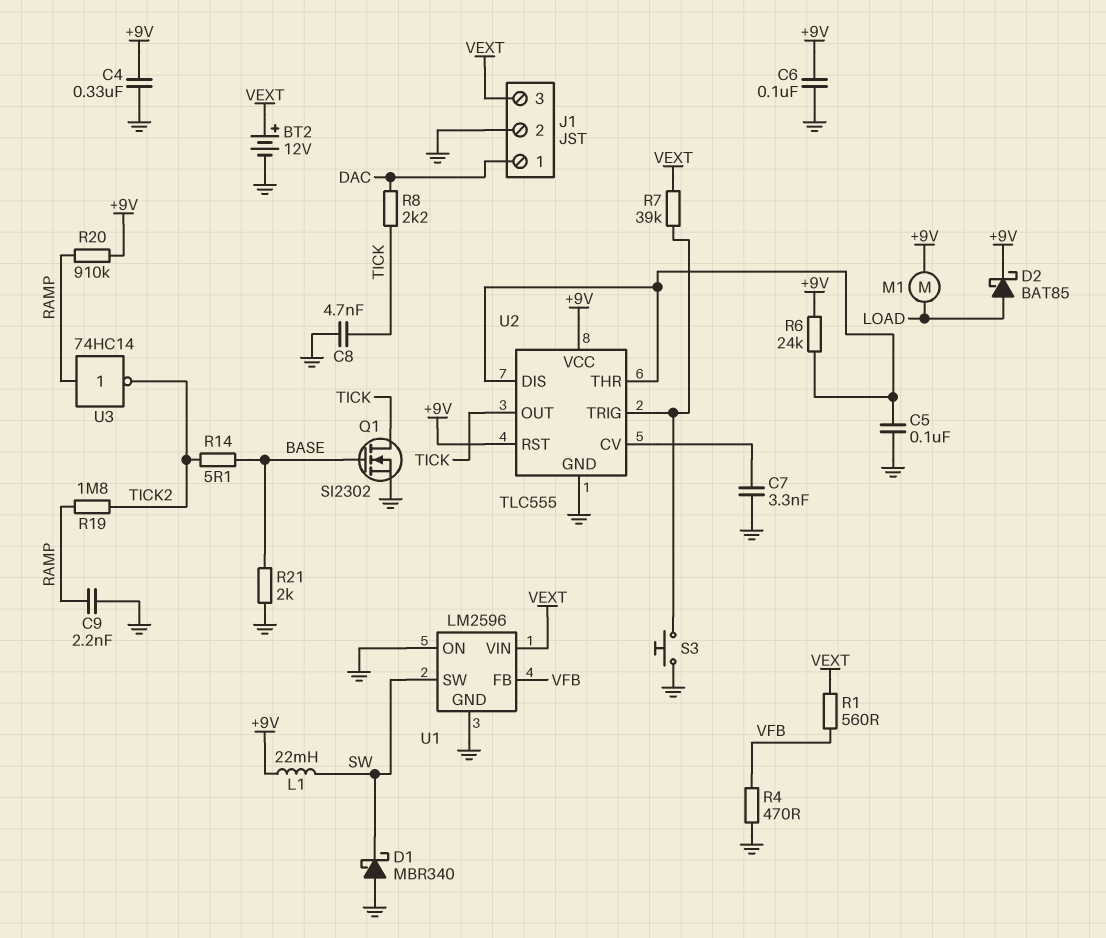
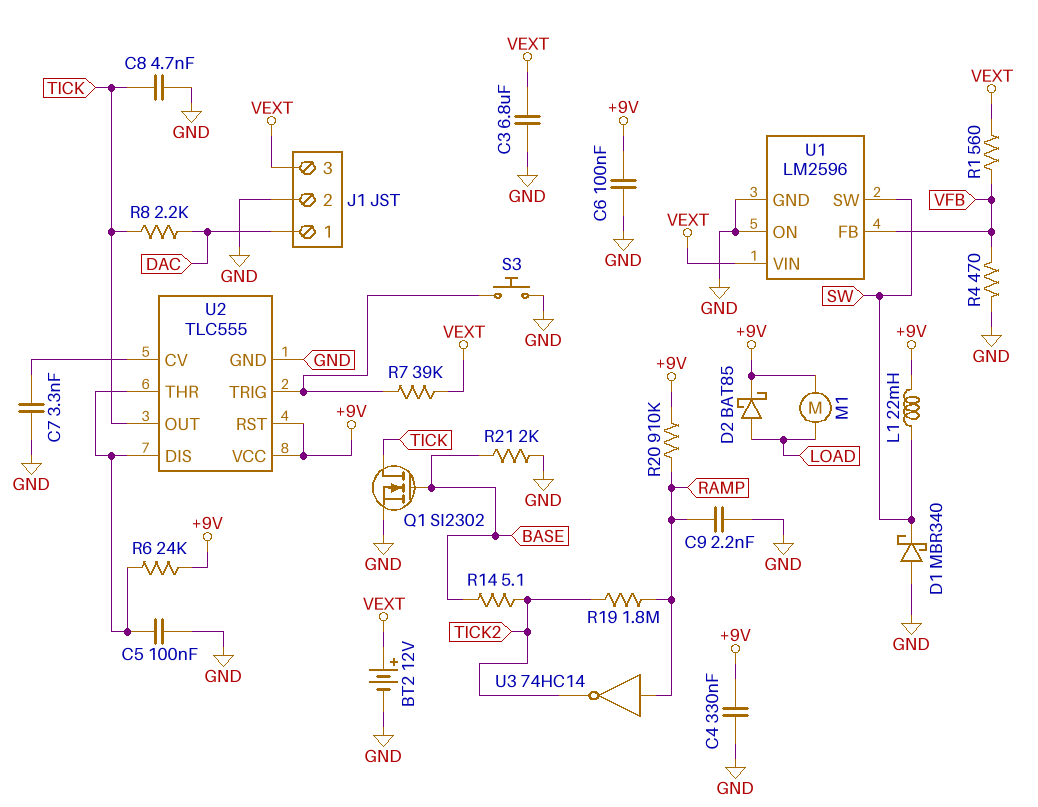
C3: none -> 6.8uF (GND, VEXT)

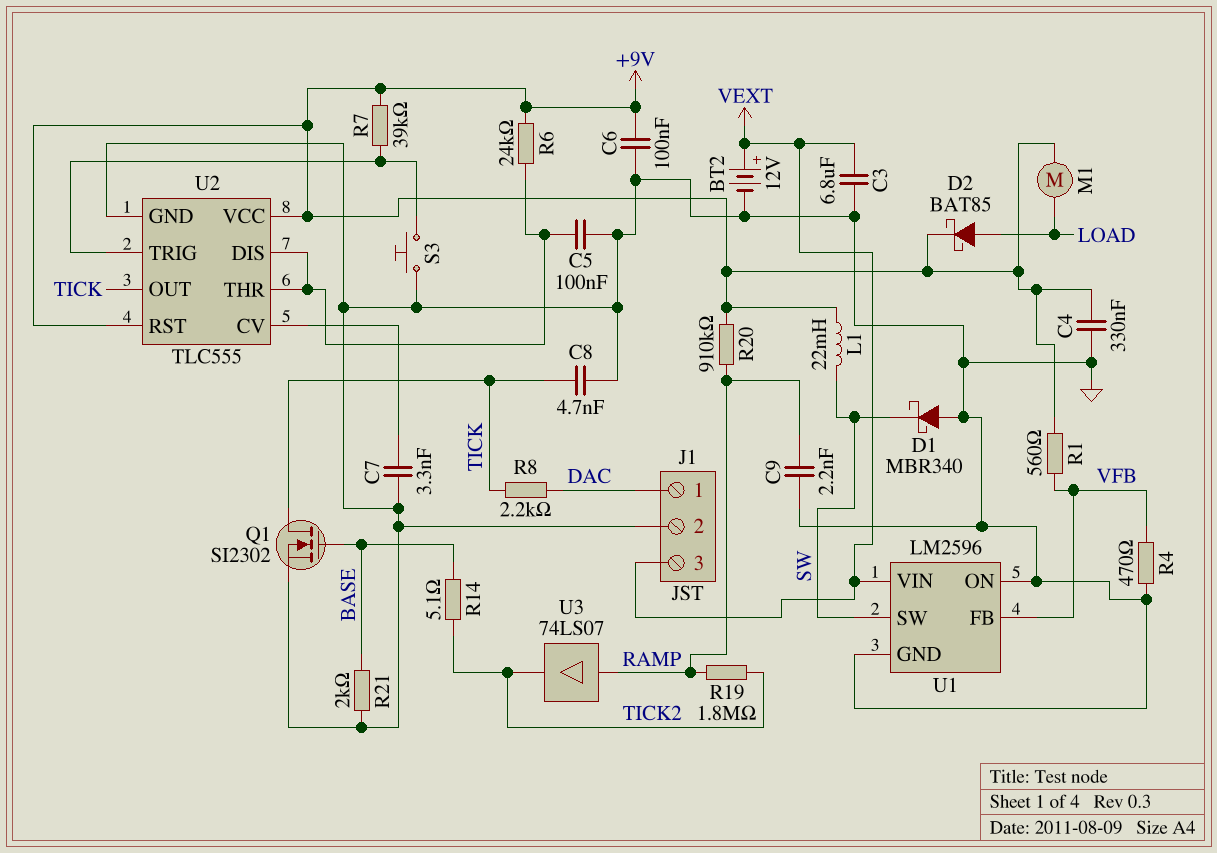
R1: 560 (VEXT, VFB) -> 560 (+9V, VFB)
R7: 39k (U2/TRIG, VEXT) -> 39k (+9V, U2/TRIG)
U3: NOT 74HC14 (in RAMP, out TICK2) -> buffer 74LS07 (in RAMP, out TICK2)

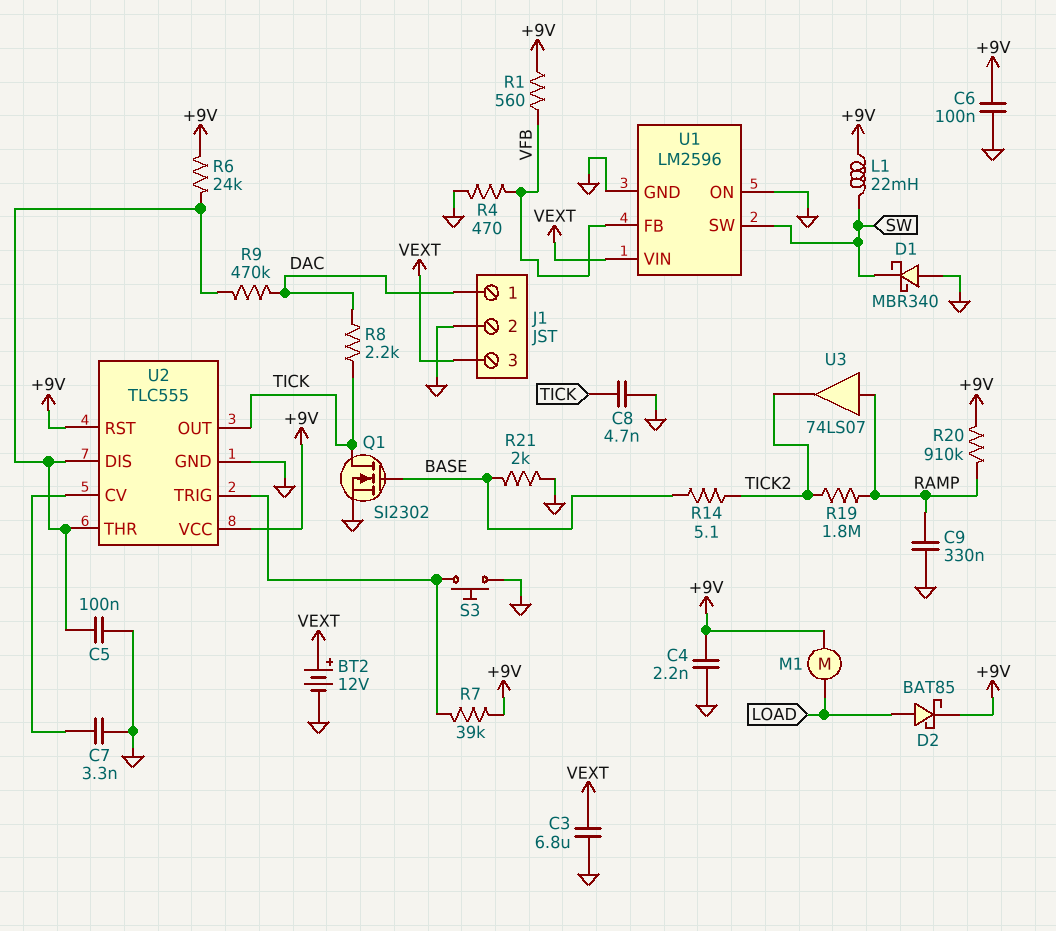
C4: 330nF (+9V, GND) -> 2.2nF (+9V, GND)
C9: 2.2nF (GND, RAMP) -> 330nF (GND, RAMP)
R9: none -> 470k (DAC, U2/DIS)

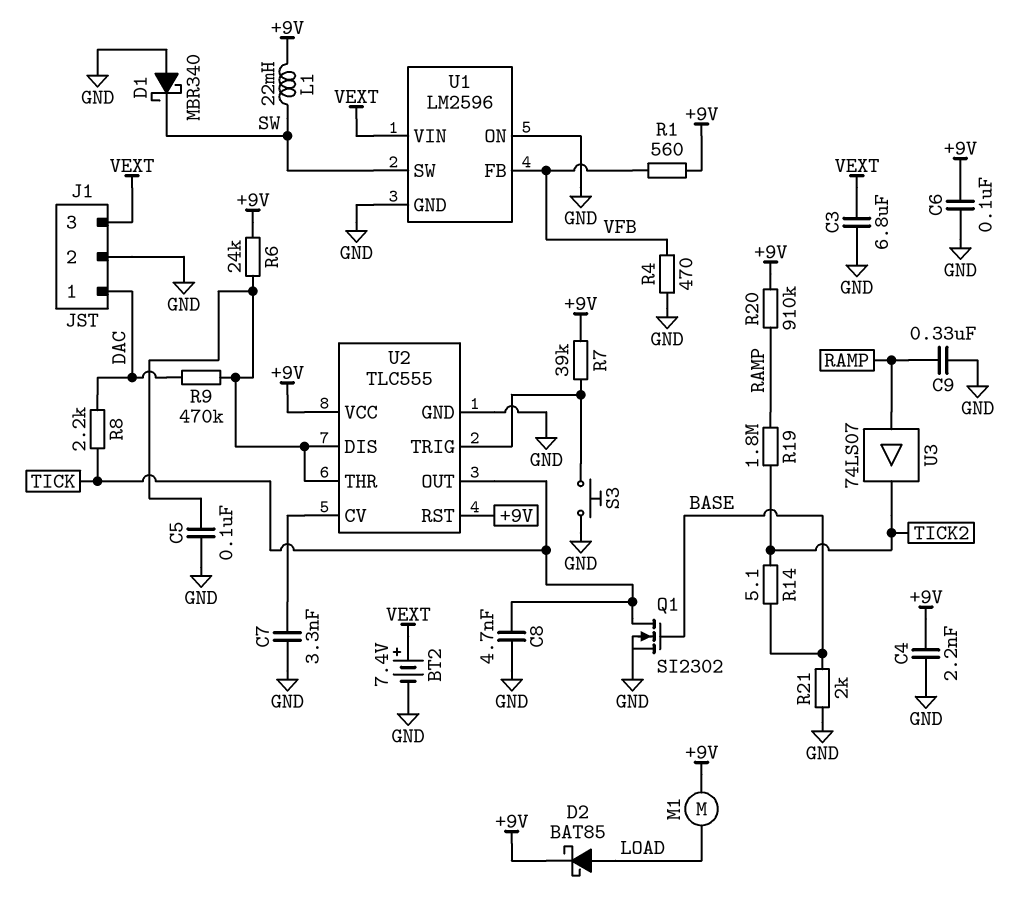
BT2: 12V (plus VEXT, minus GND) -> 7.4V (plus VEXT, minus GND)

